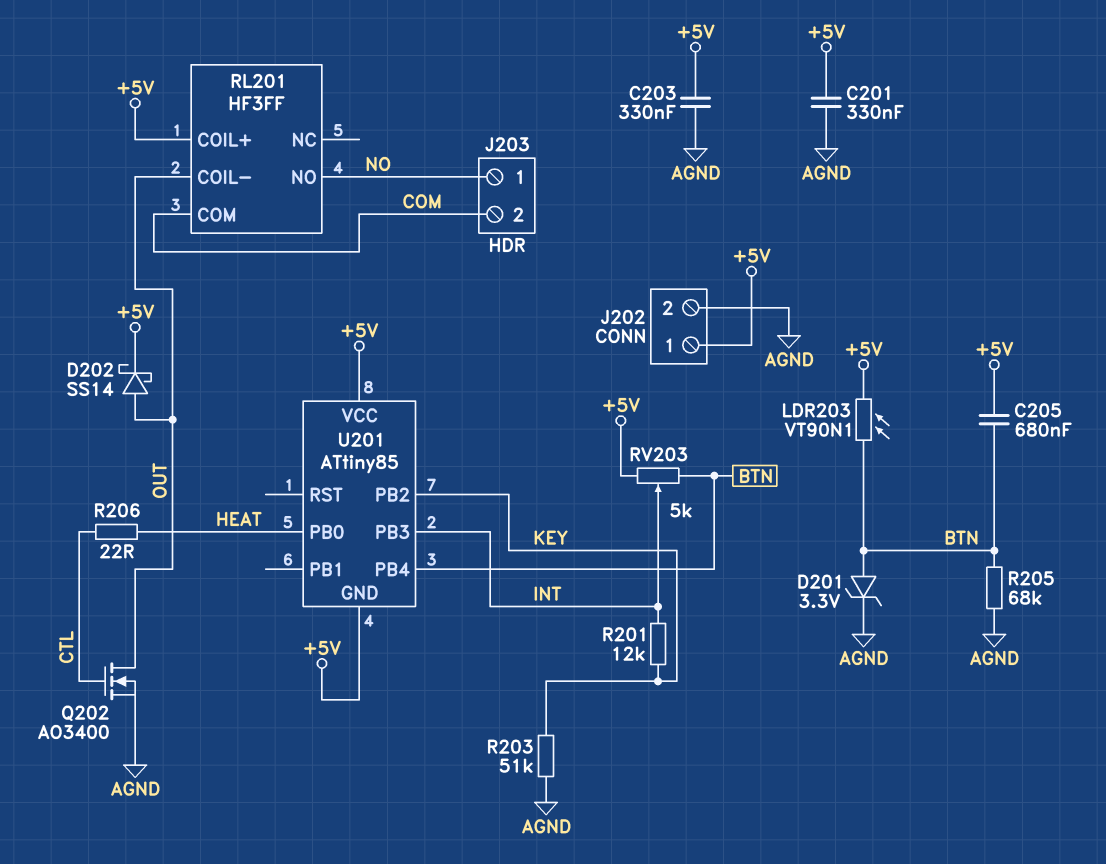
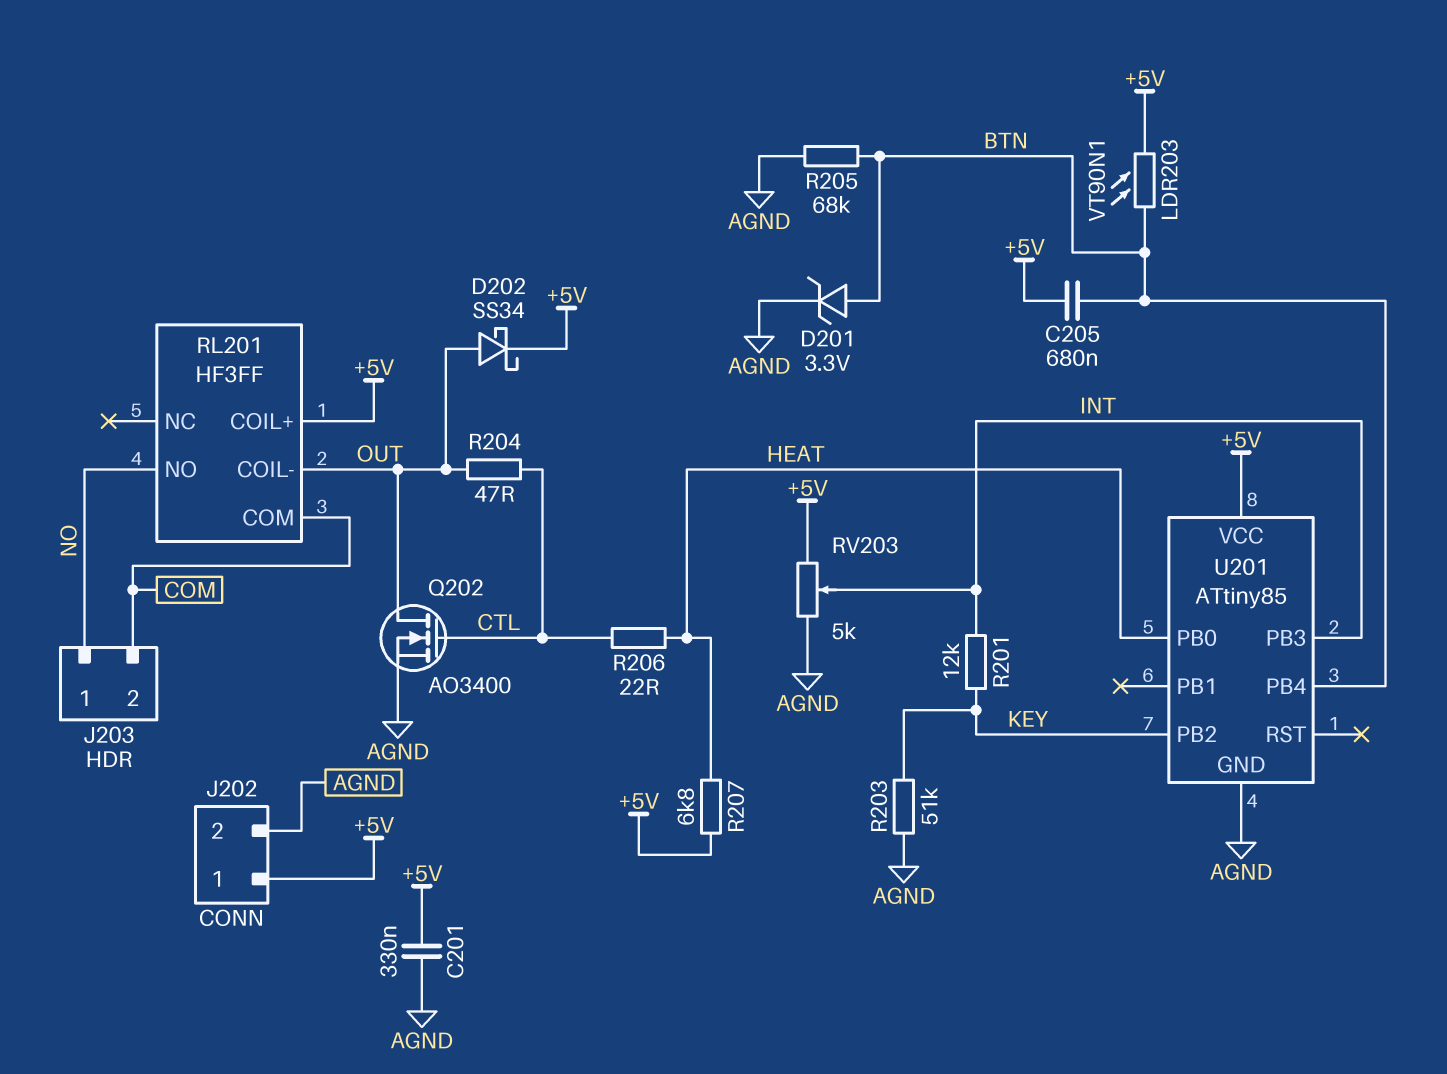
C203: 330nF (+5V, AGND) -> none
D202: schottky SS14 (A OUT, K +5V) -> schottky SS34 (A OUT, K +5V)
R204: none -> 47 (CTL, OUT)
R207: none -> 6.8k (+5V, HEAT)
RV203: 5k (+5V, BTN, wiper INT) -> 5k (+5V, AGND, wiper INT)
U201 pin GND: +5V -> AGND

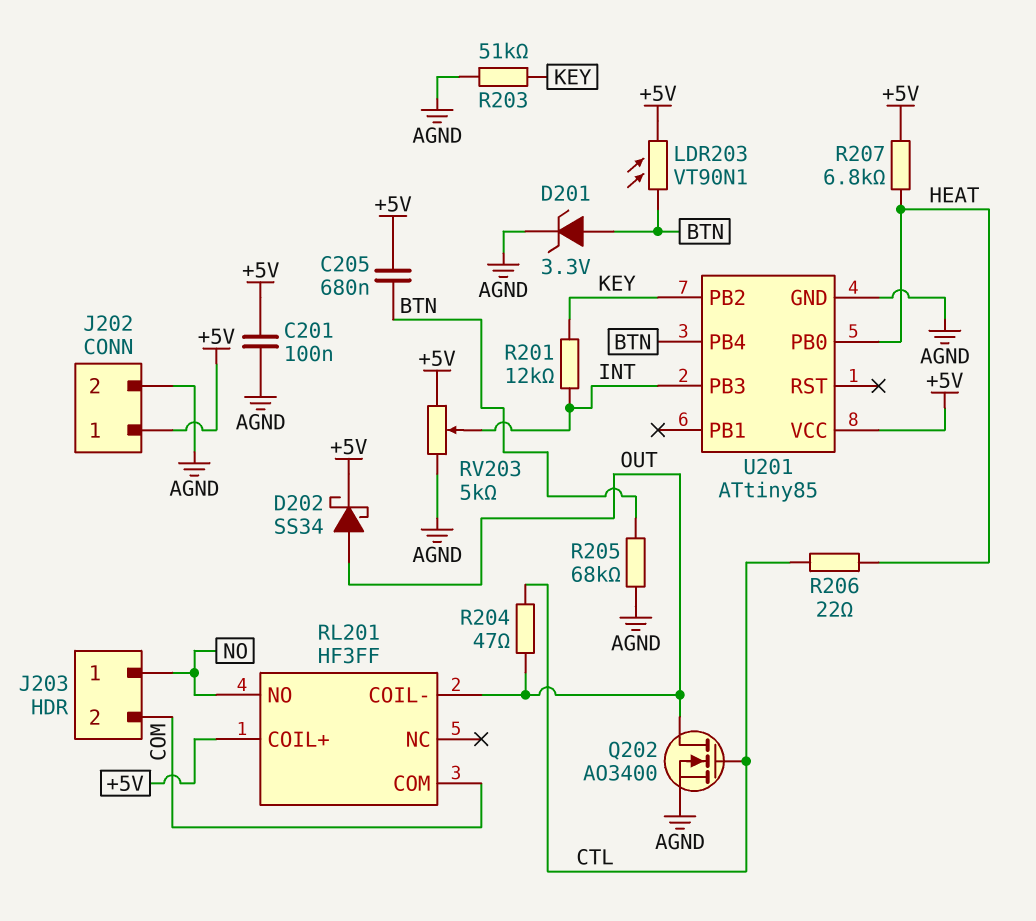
C201: 330nF (+5V, AGND) -> 100nF (+5V, AGND)

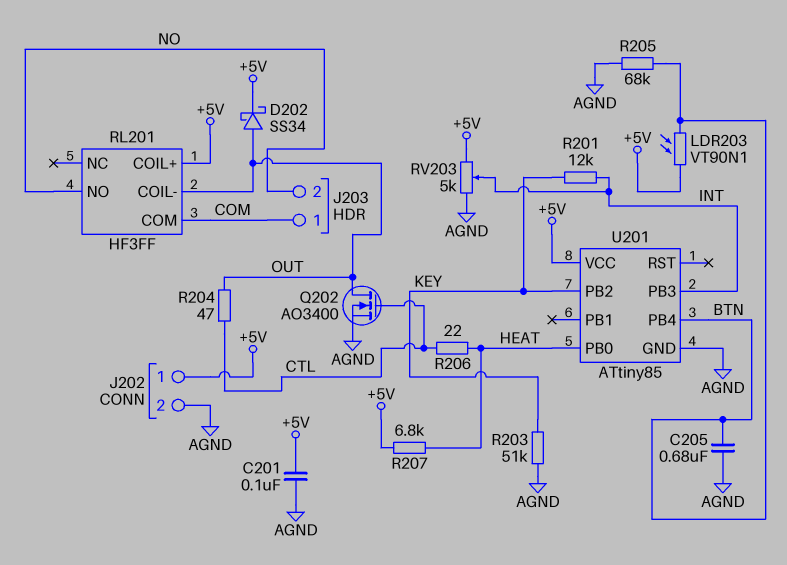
C205: 680nF (+5V, BTN) -> 680nF (AGND, BTN)
D201: zener 3.3V (A BTN, K AGND) -> none
J203 pin 1: NO -> COM
J203 pin 2: COM -> NO

